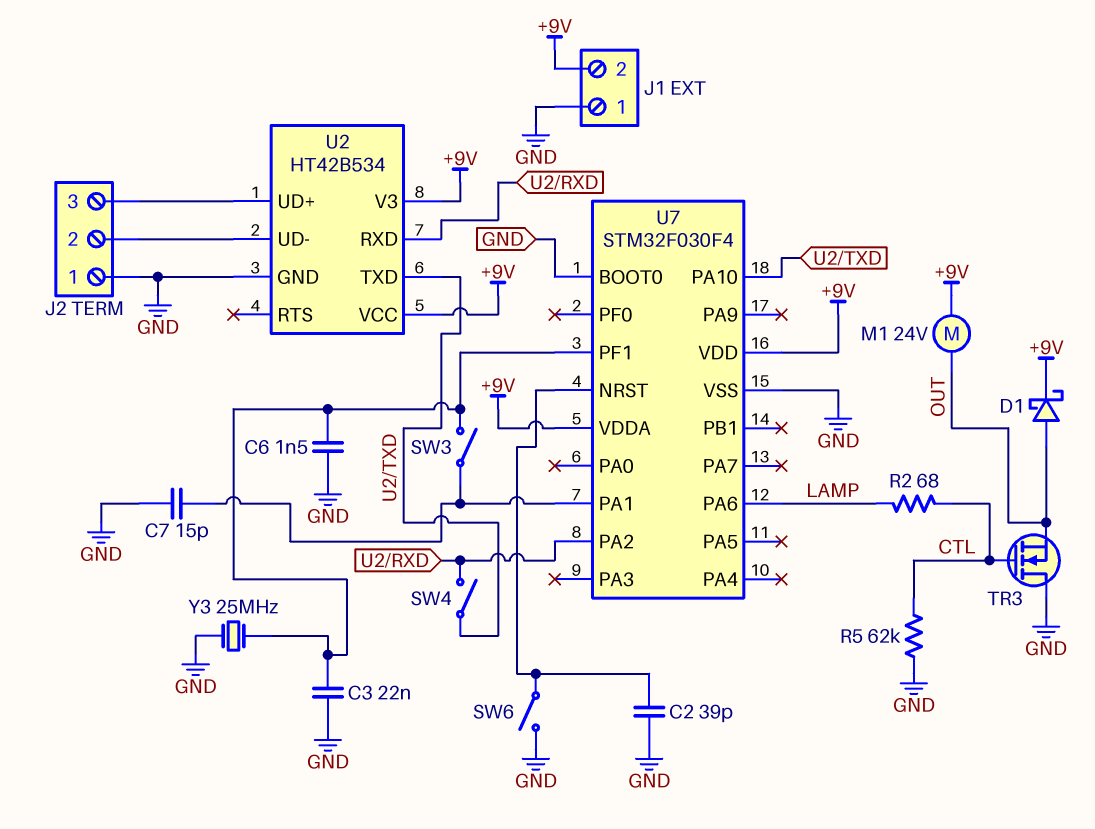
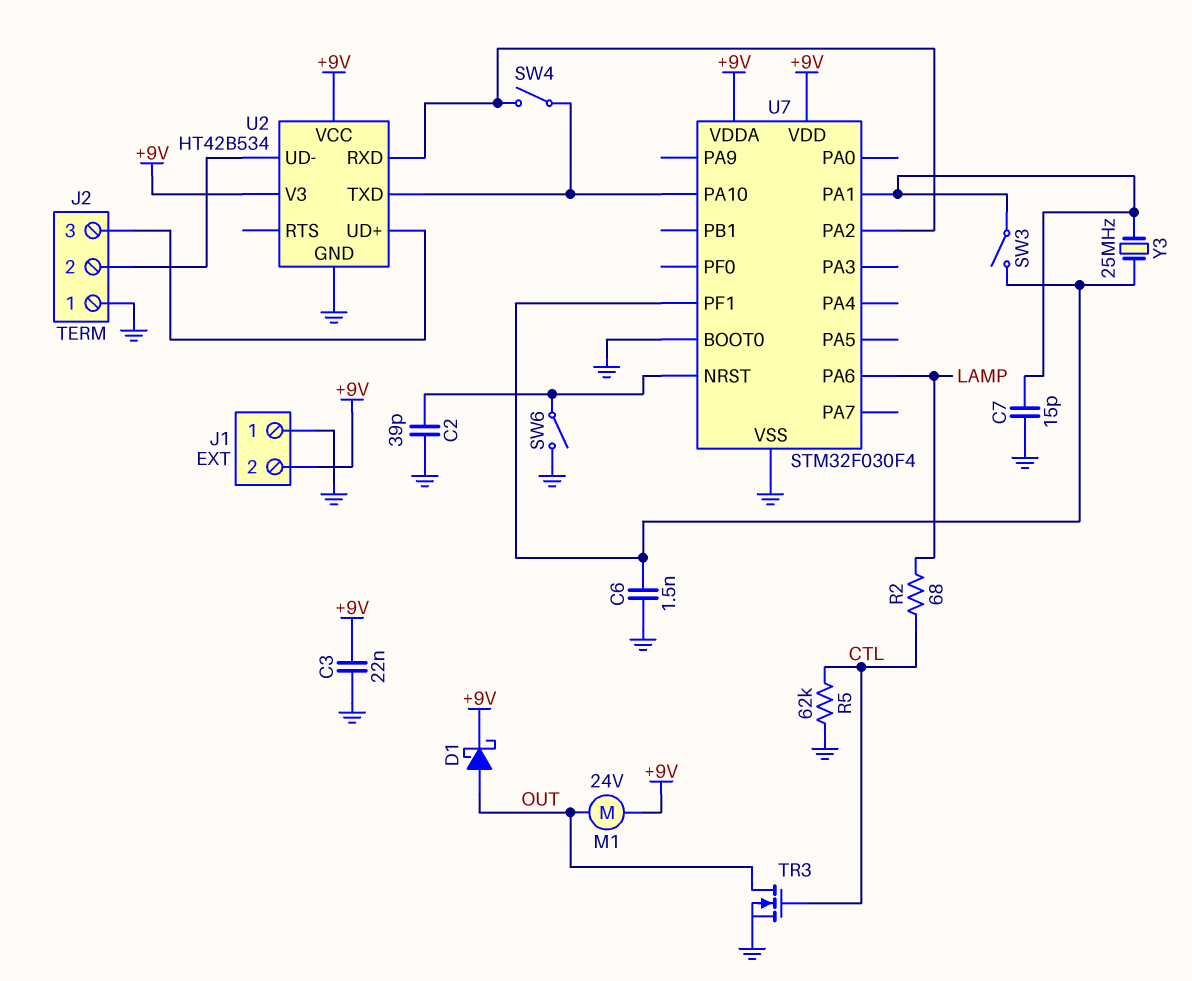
C3: 22nF (GND, U7/PF1) -> 22nF (+9V, GND)
TR3: NMOS (G CTL, D GND, S OUT) -> NMOS (G CTL, D OUT, S GND)
Y3: 25MHz (GND, U7/PF1) -> 25MHz (U7/PA1, U7/PF1)

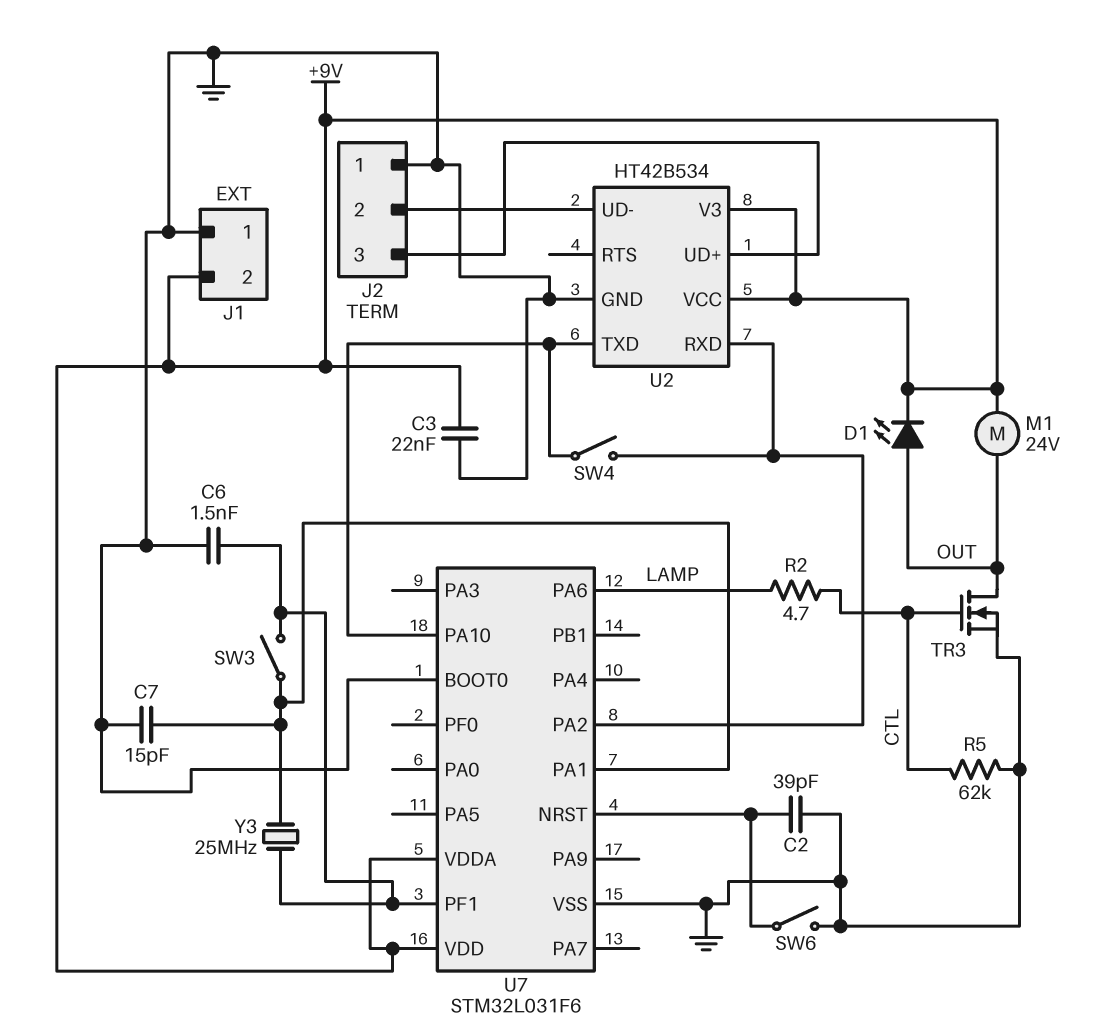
D1: schottky (A OUT, K +9V) -> LED (A OUT, K +9V)
R2: 68 (CTL, LAMP) -> 4.7 (CTL, LAMP)
U7: STM32F030F4 -> STM32L031F6

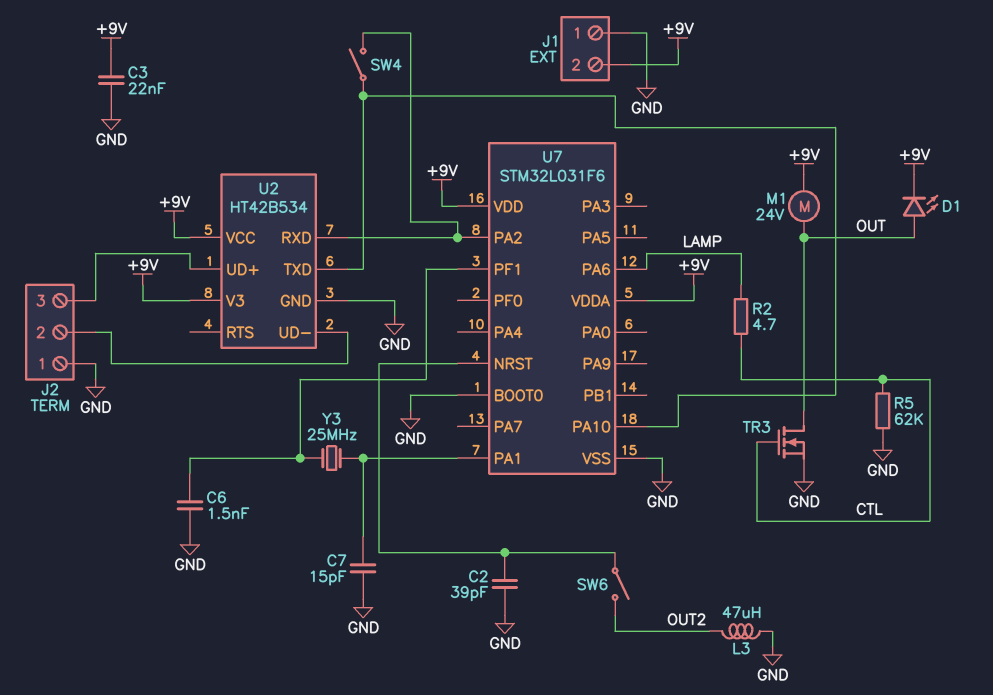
L3: none -> 47uH (GND, OUT2)
SW3: switch (U7/PA1, U7/PF1) -> none
SW6: switch (GND, U7/NRST) -> switch (OUT2, U7/NRST)

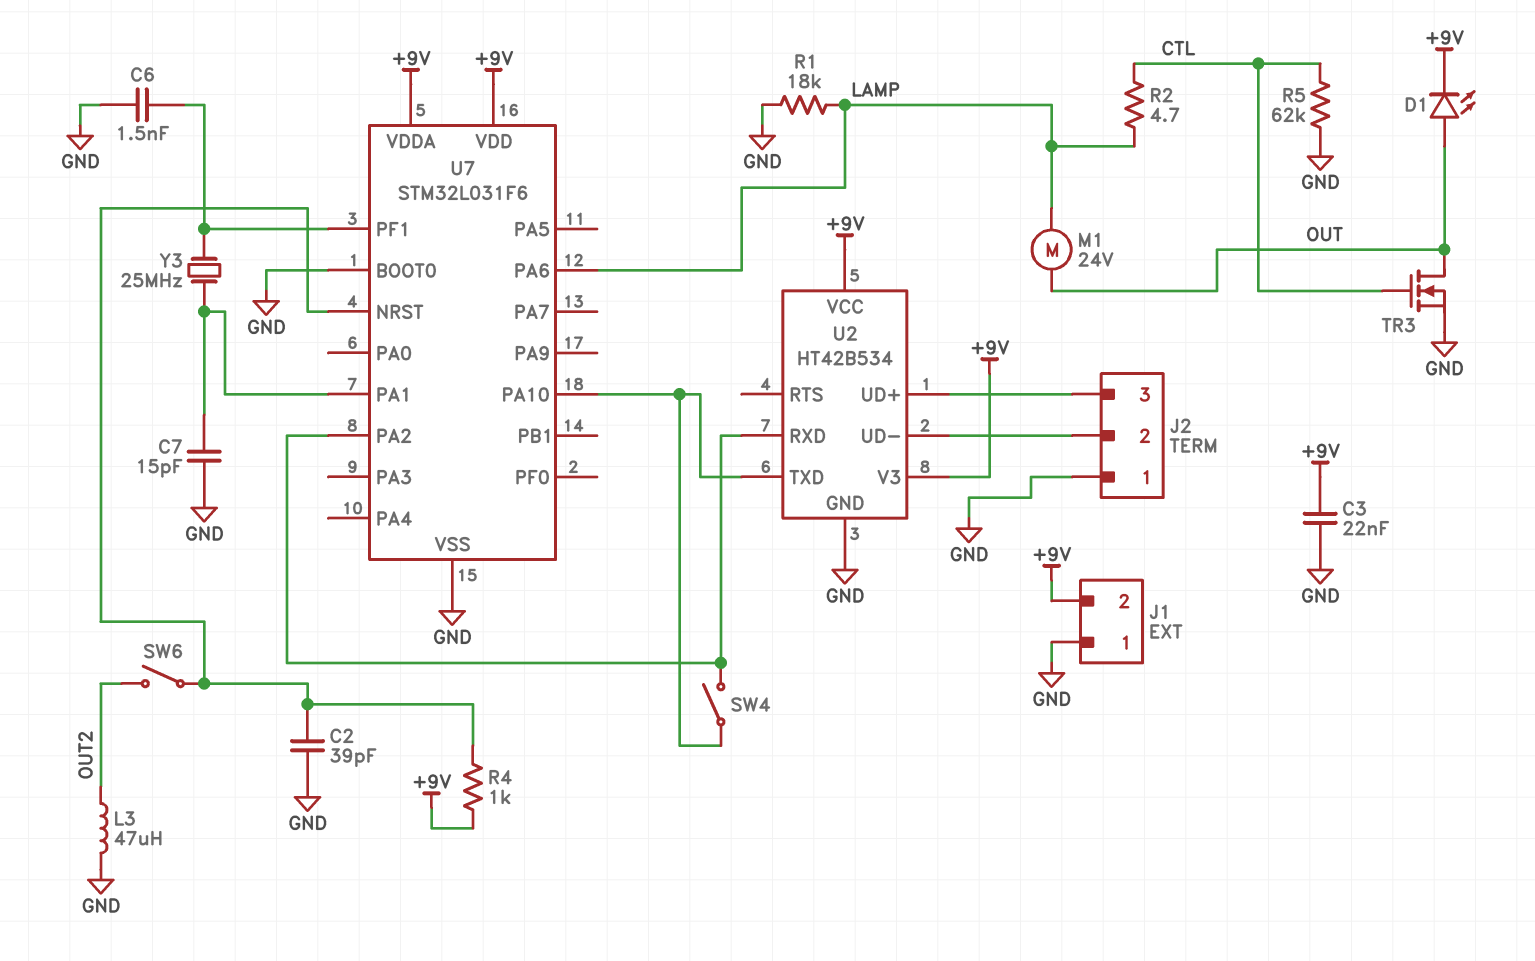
M1: motor 24V (+9V, OUT) -> motor 24V (LAMP, OUT)
R1: none -> 18k (GND, LAMP)
R4: none -> 1k (+9V, U7/NRST)

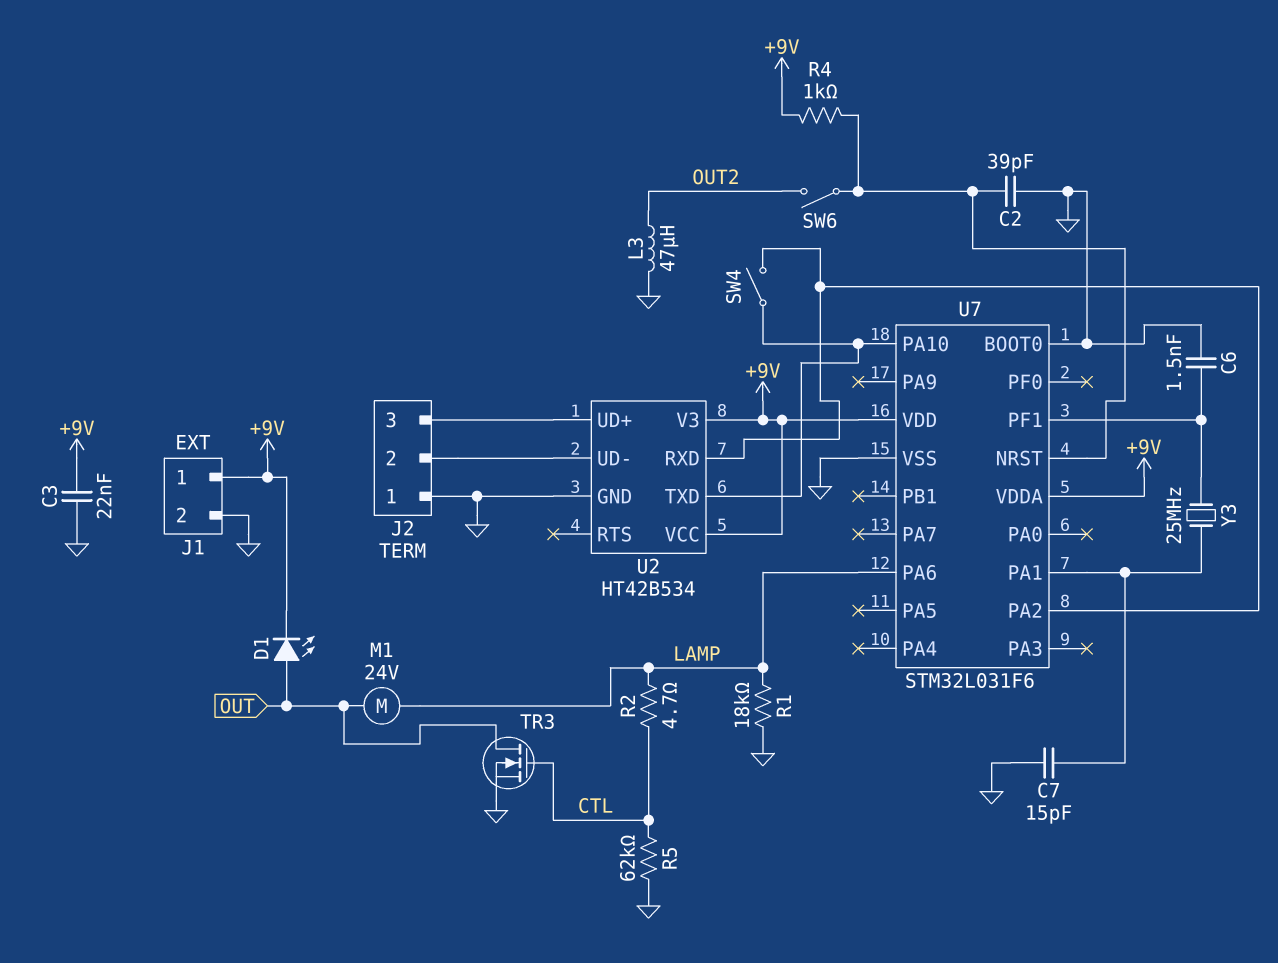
J1 pin 1: GND -> +9V
J1 pin 2: +9V -> GND

